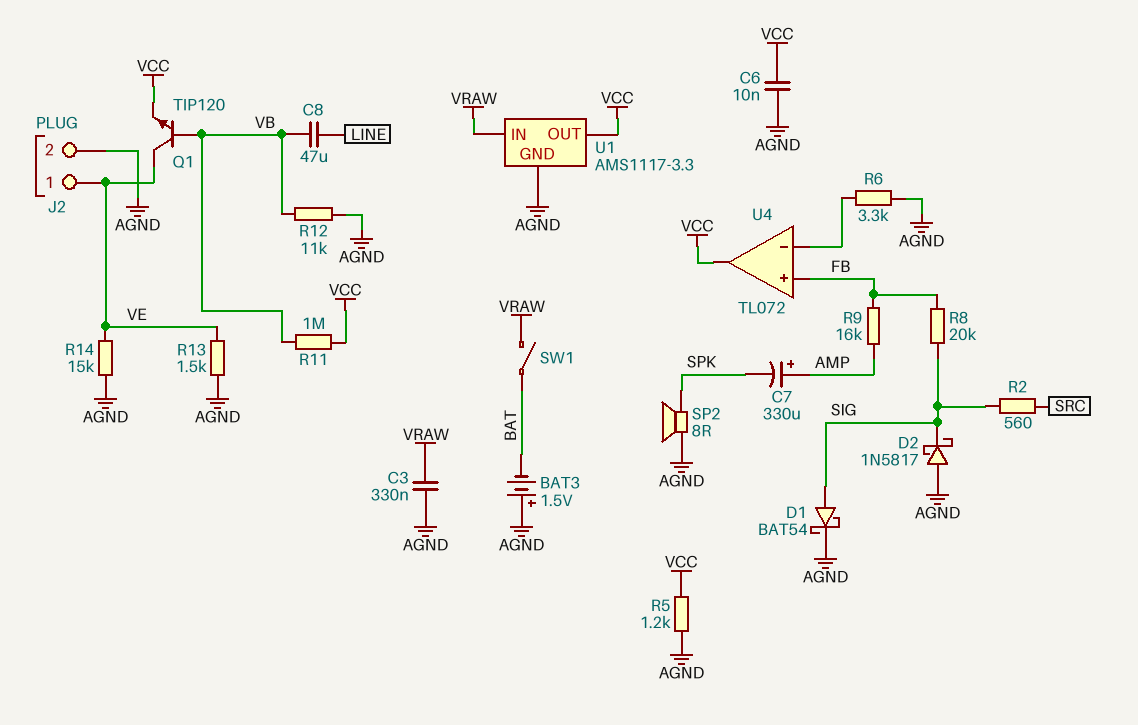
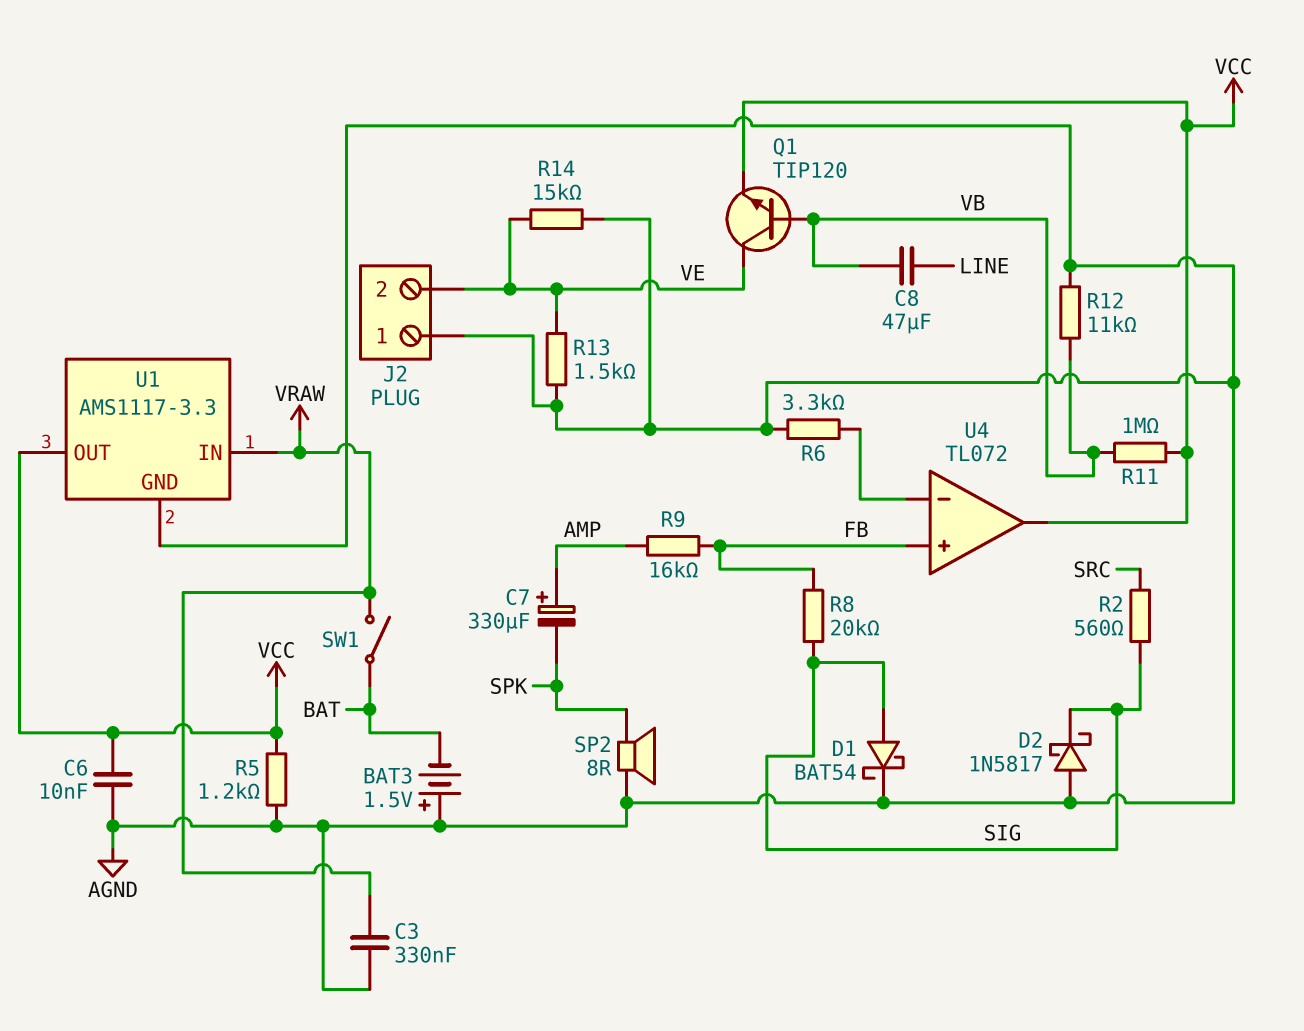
J2 pin 1: VE -> AGND
J2 pin 2: AGND -> VE

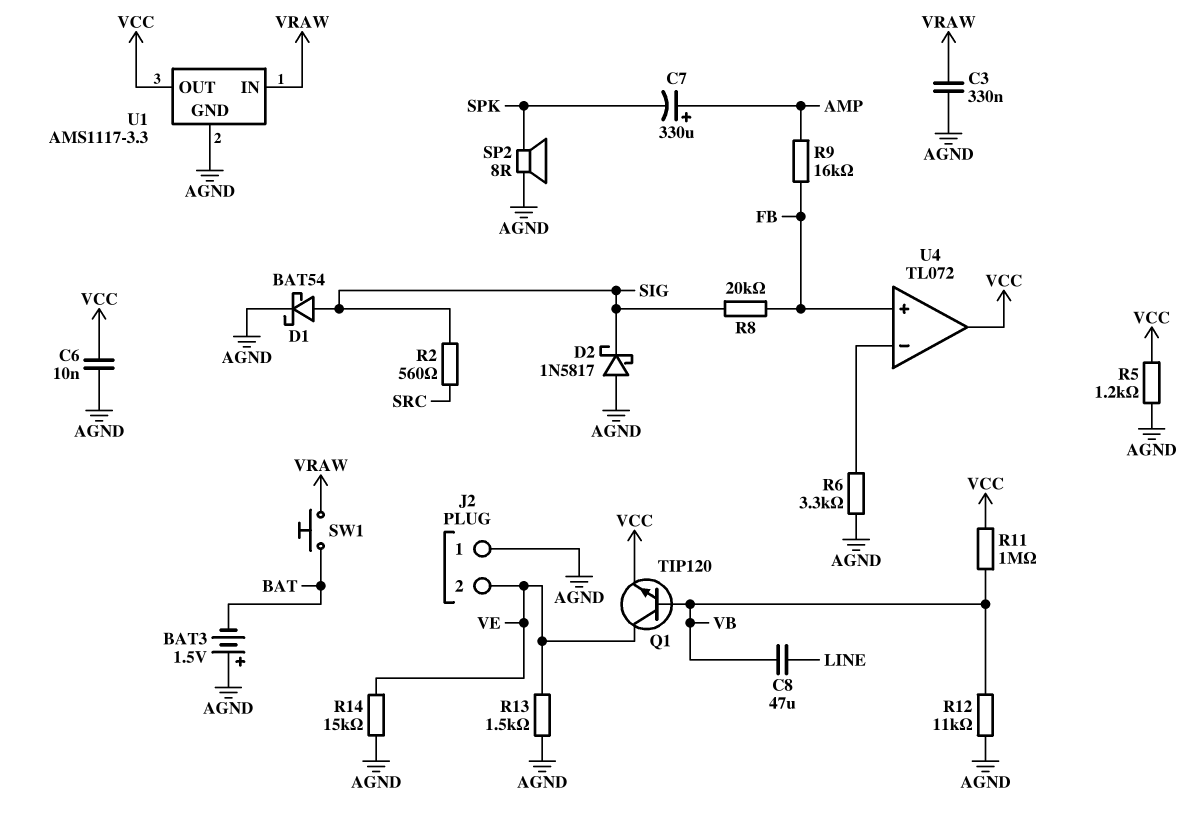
SW1: switch (BAT, VRAW) -> button (BAT, VRAW)

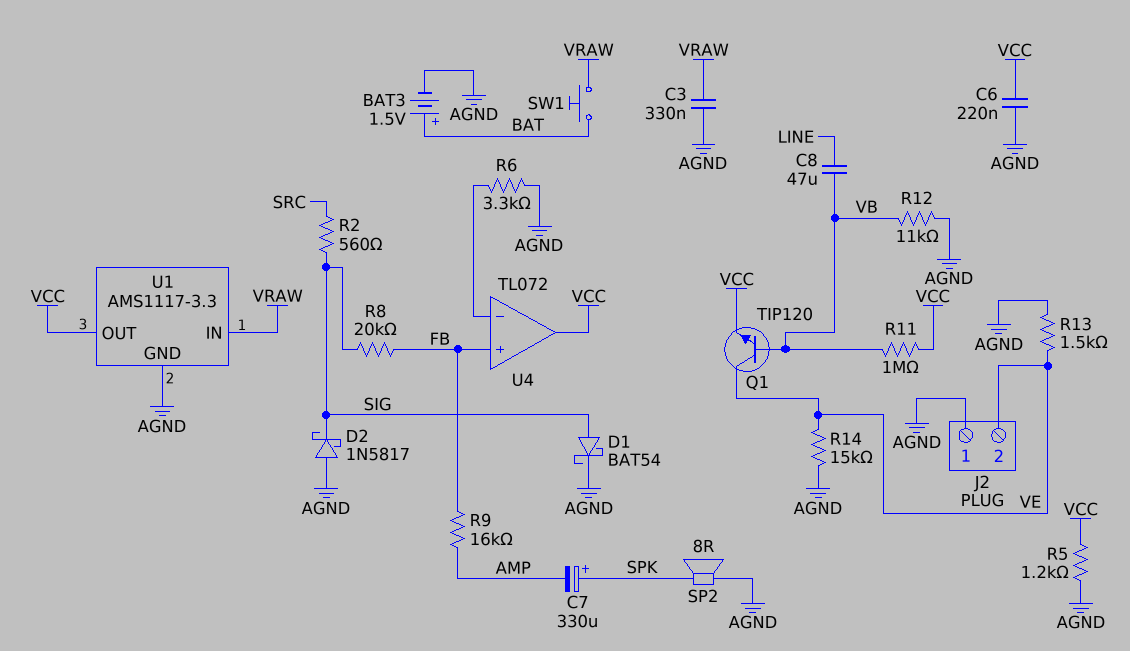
BAT3: 1.5V (plus AGND, minus BAT) -> 1.5V (plus BAT, minus AGND)
C6: 10nF (AGND, VCC) -> 220nF (AGND, VCC)
C7: 330uF (plus AMP, minus SPK) -> 330uF (plus SPK, minus AMP)

